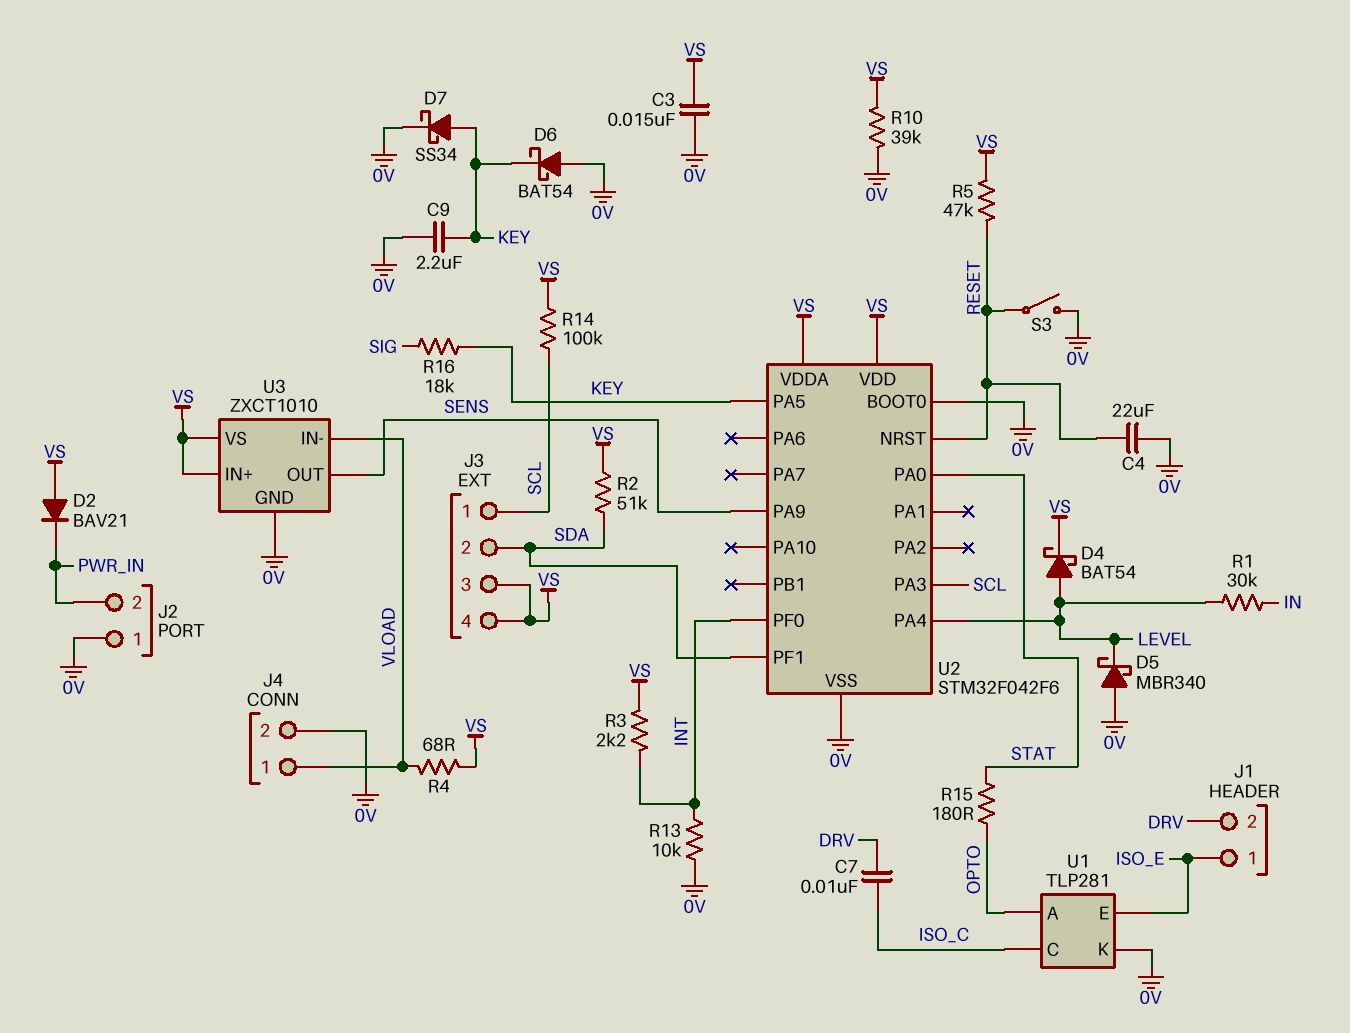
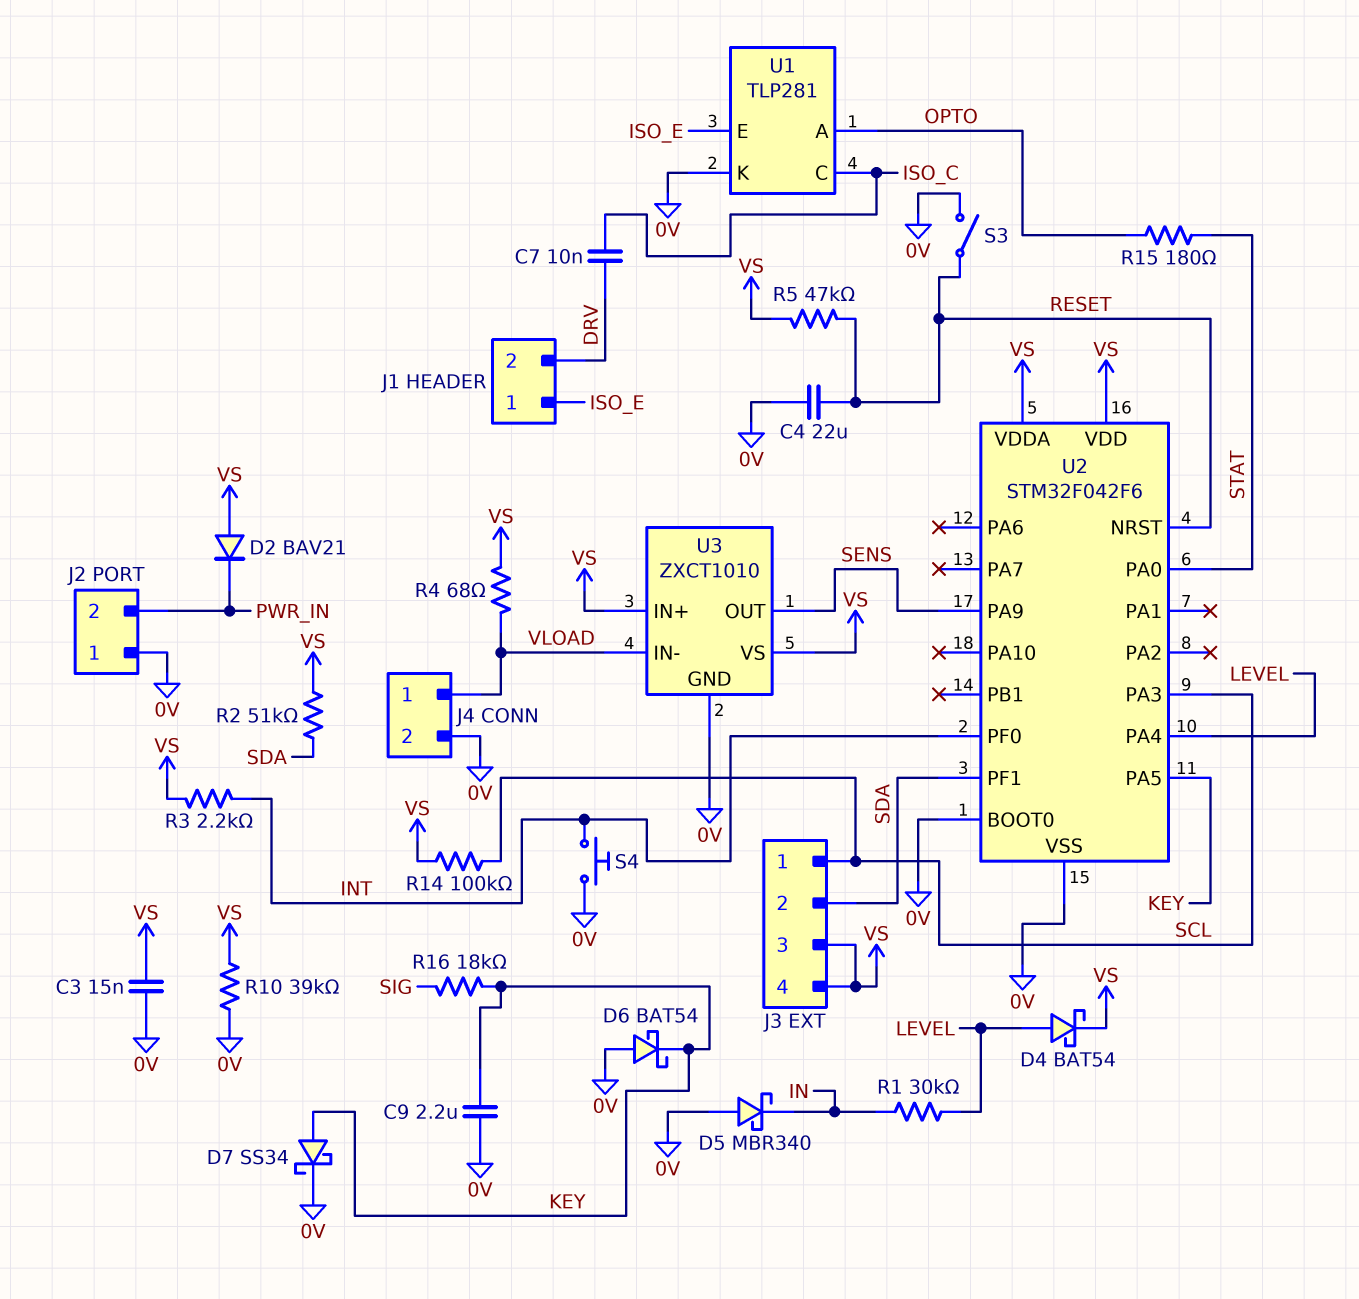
D5: schottky MBR340 (A 0V, K LEVEL) -> schottky MBR340 (A 0V, K IN)
R13: 10k (0V, INT) -> none
S4: none -> button (0V, INT)

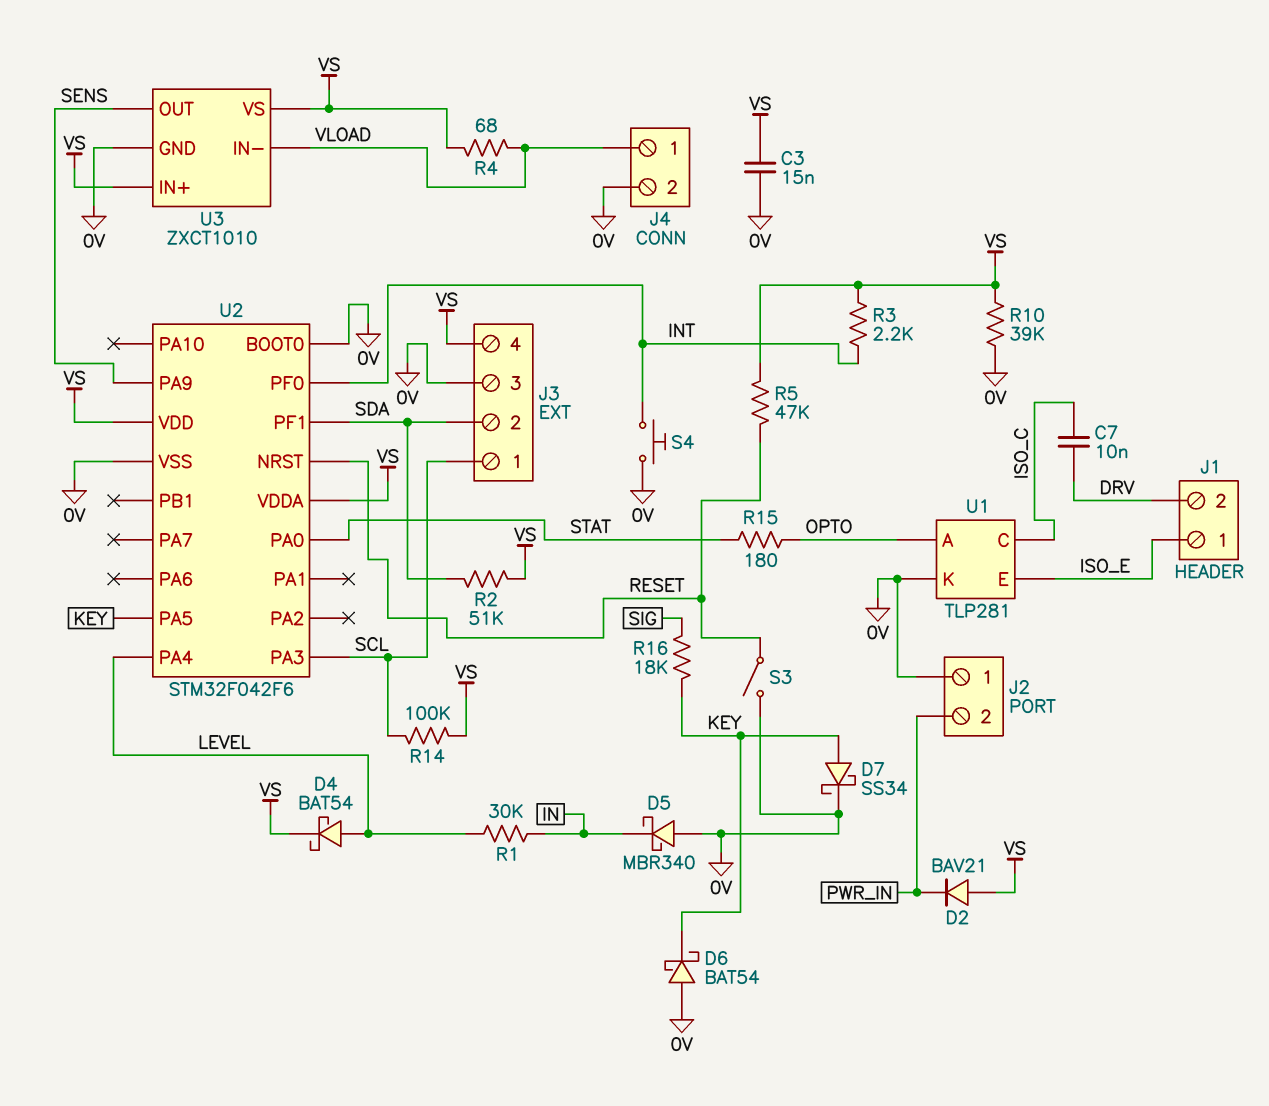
C4: 22uF (0V, RESET) -> none
C9: 2.2uF (0V, KEY) -> none
J3 pin 3: VS -> 0V

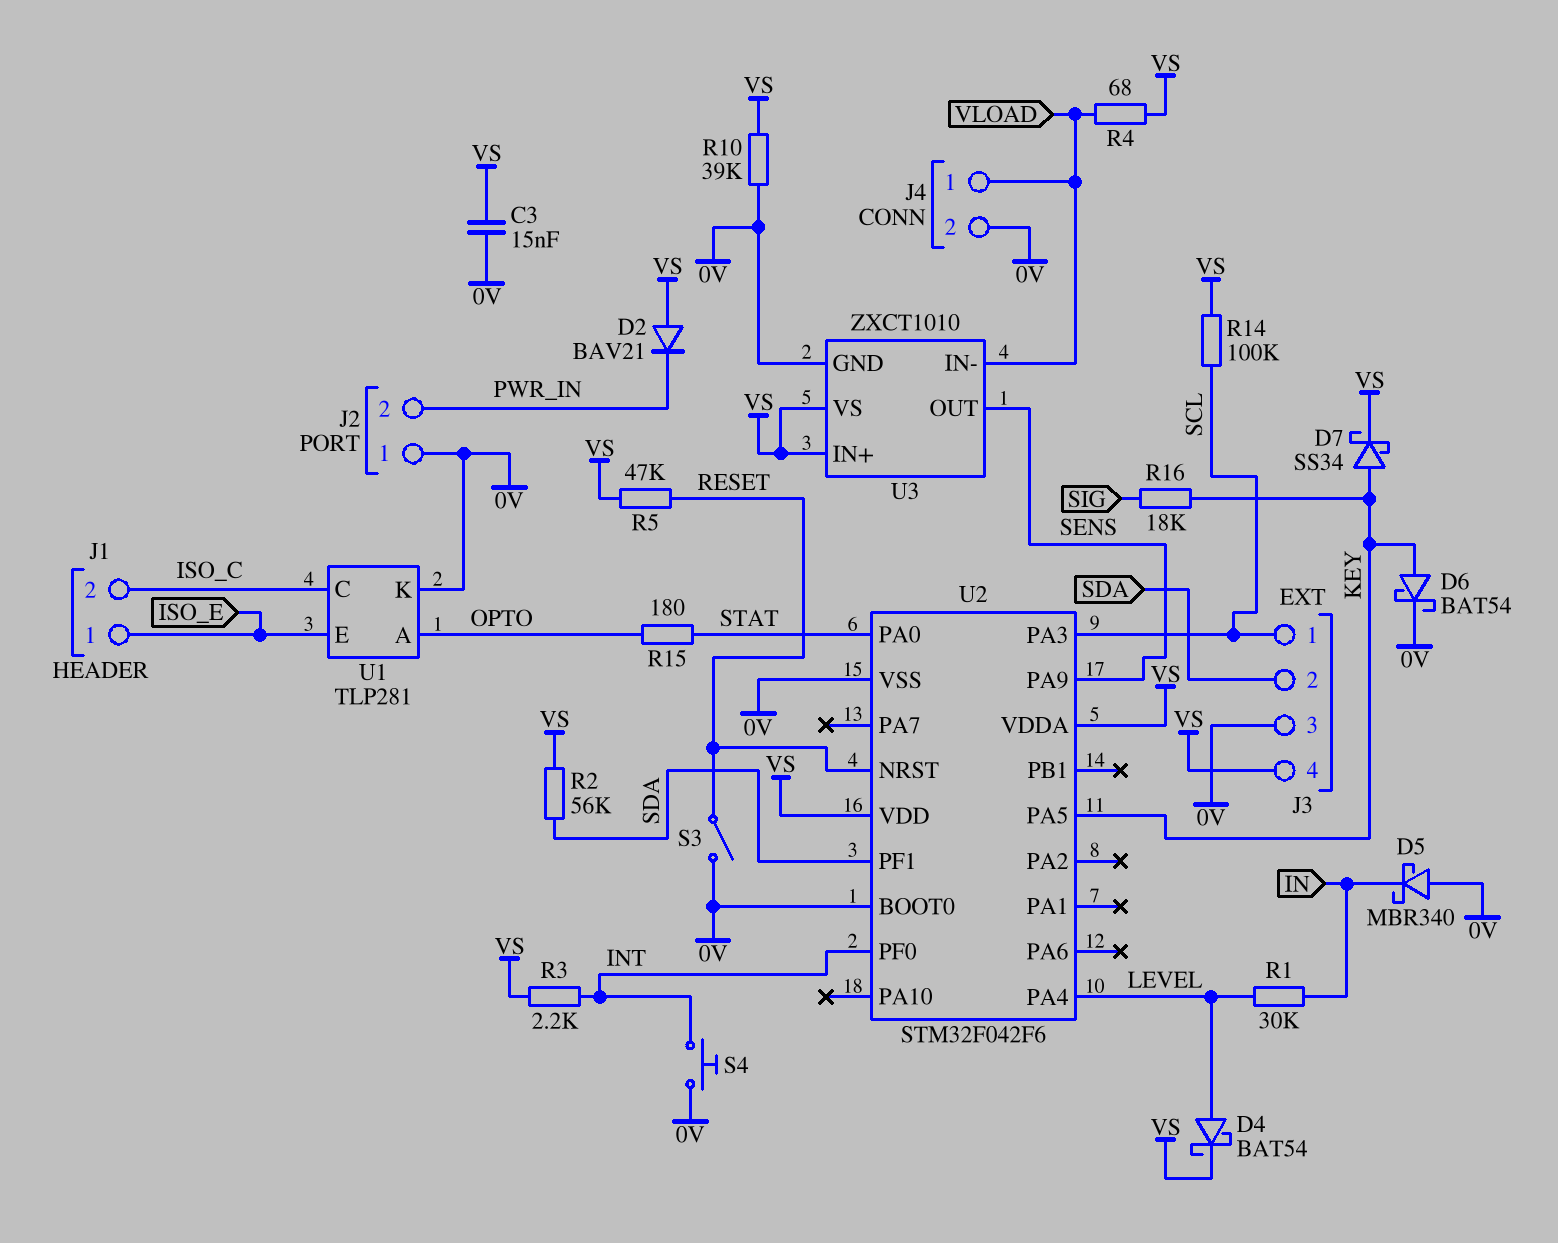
C7: 10nF (DRV, ISO_C) -> none
D6: schottky BAT54 (A 0V, K KEY) -> schottky BAT54 (A KEY, K 0V)
D7: schottky SS34 (A KEY, K 0V) -> schottky SS34 (A KEY, K VS)
J1 pin 2: DRV -> ISO_C
R2: 51k (SDA, VS) -> 56k (SDA, VS)

